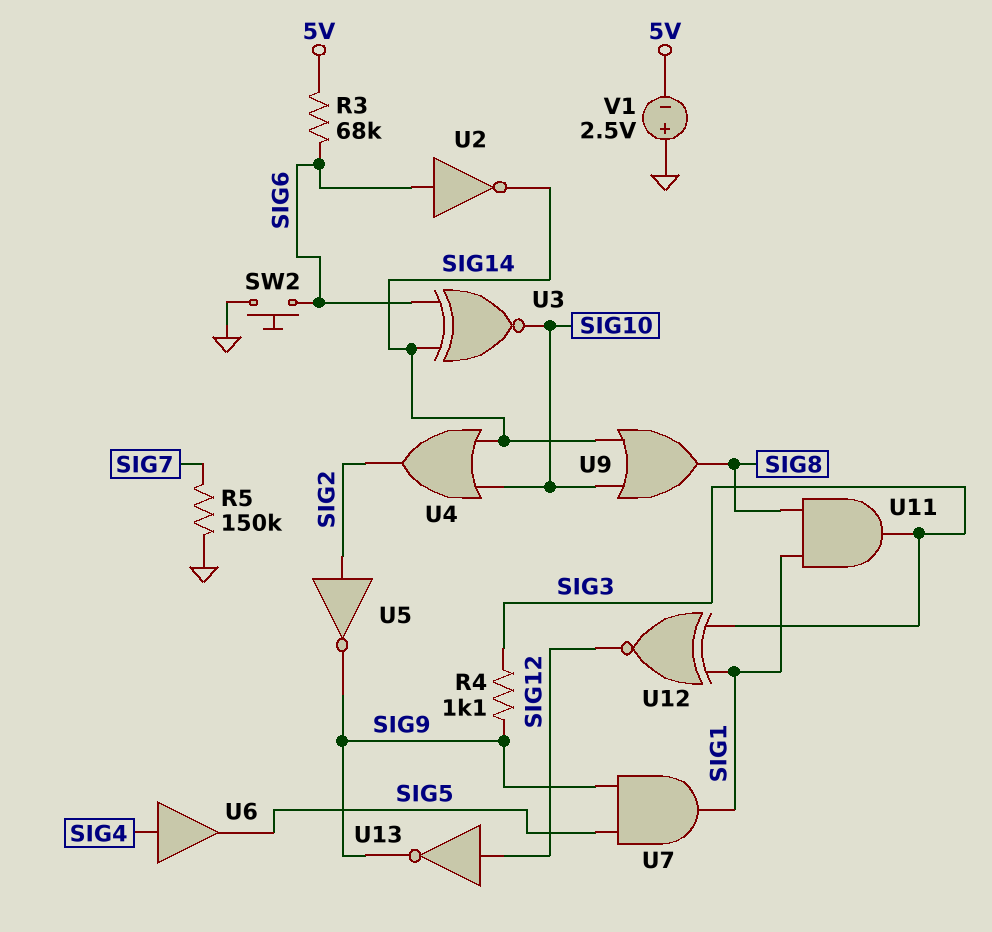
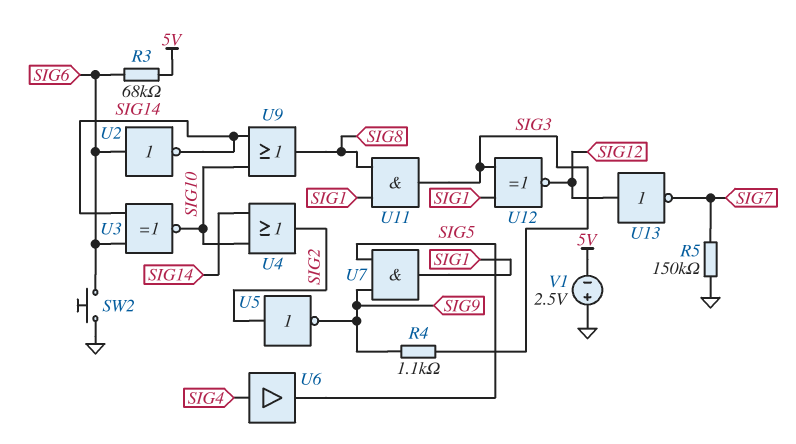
U13: NOT (in SIG12, out SIG9) -> NOT (in SIG12, out SIG7)

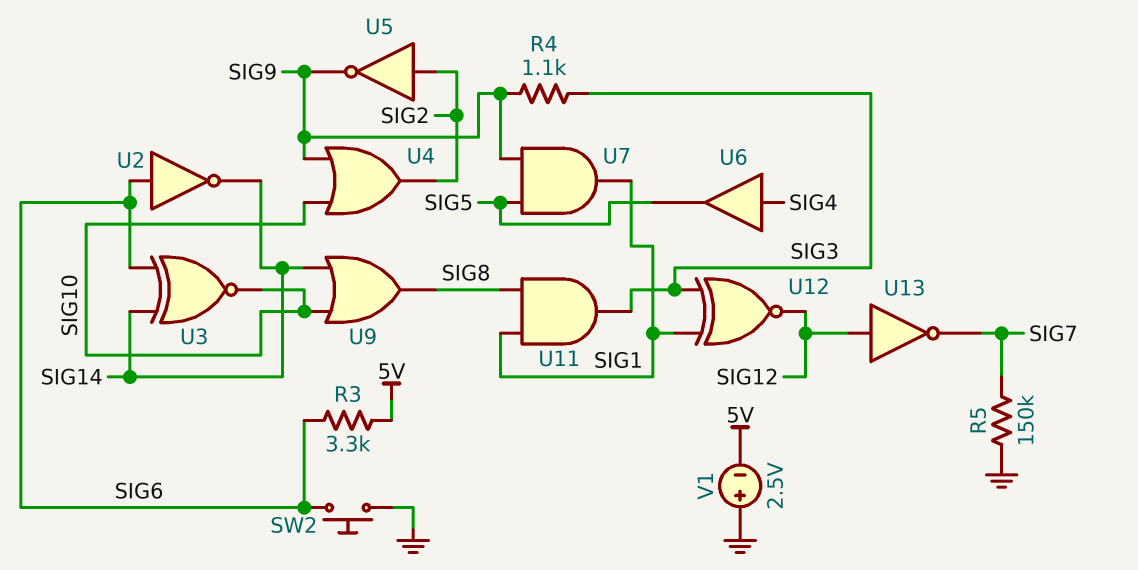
R3: 68k (5V, SIG6) -> 3.3k (5V, SIG6)
U4: OR (in SIG10, in SIG14, out SIG2) -> OR (in SIG9, in SIG10, out SIG2)

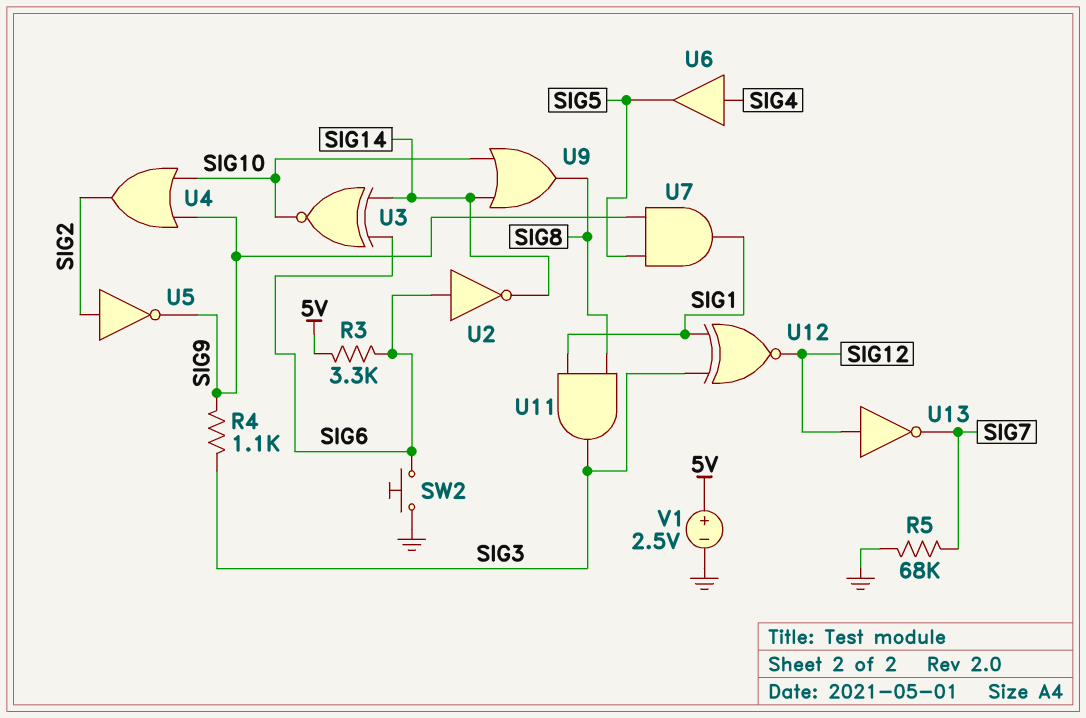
R5: 150k (GND, SIG7) -> 68k (GND, SIG7)
V1: 2.5V (plus GND, minus 5V) -> 2.5V (plus 5V, minus GND)

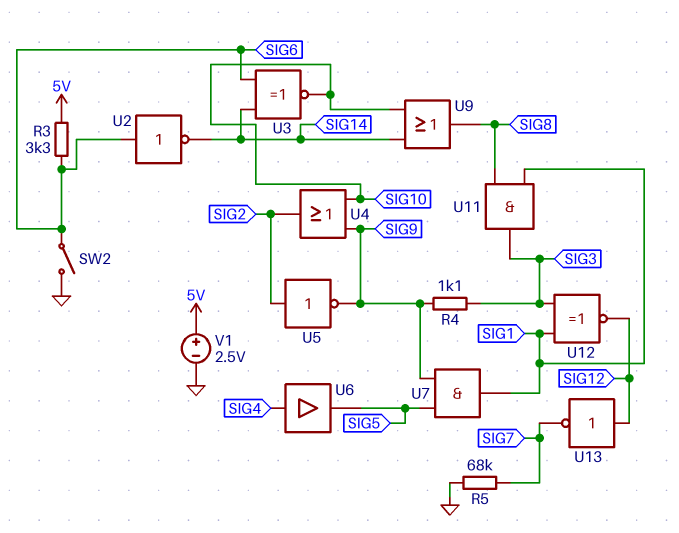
SW2: button (GND, SIG6) -> switch (GND, SIG6)

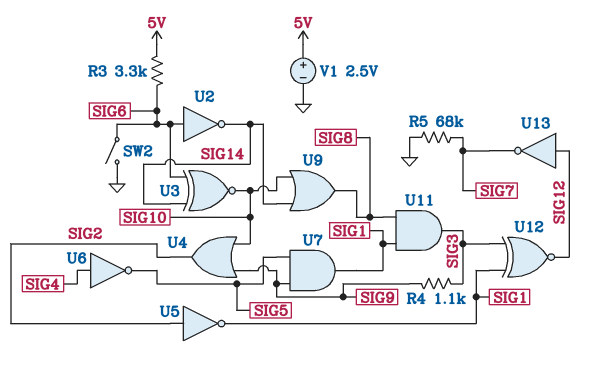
U5: NOT (in SIG2, out SIG9) -> NOT (in SIG2, out SIG1)
U6: buffer (in SIG4, out SIG5) -> NOT (in SIG4, out SIG5)

